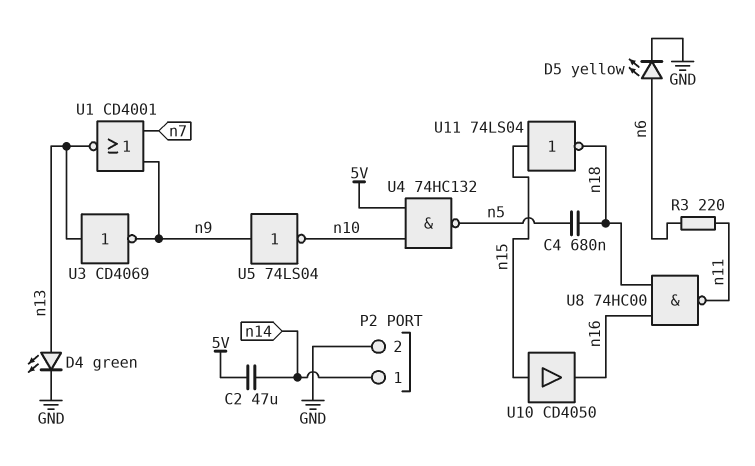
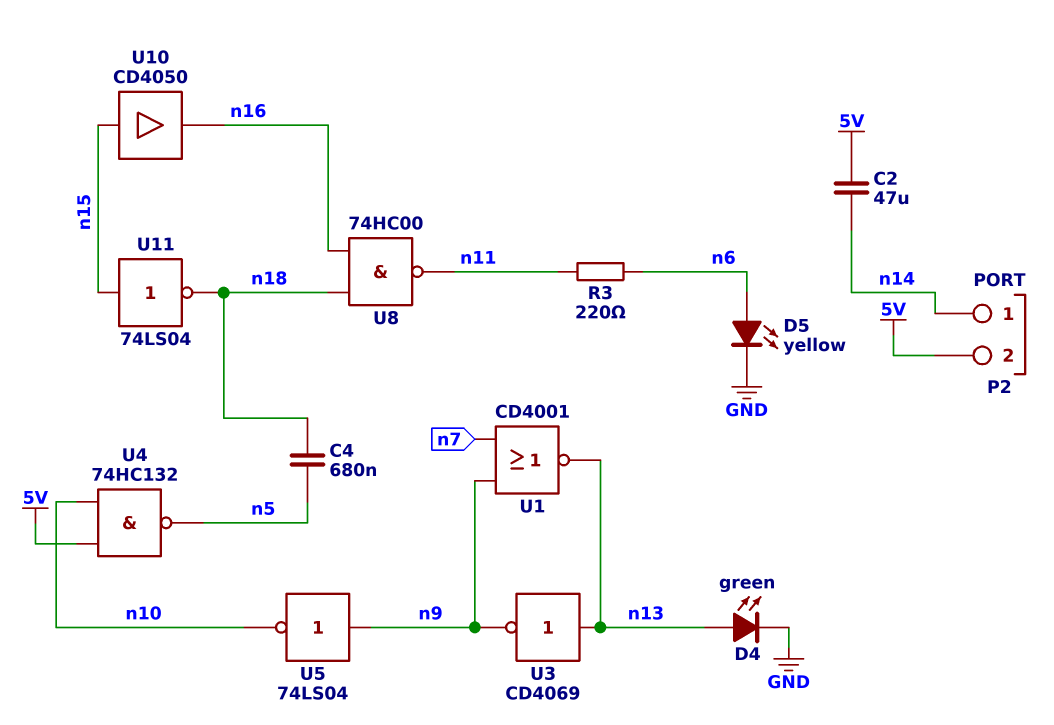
P2 pin 2: GND -> 5V

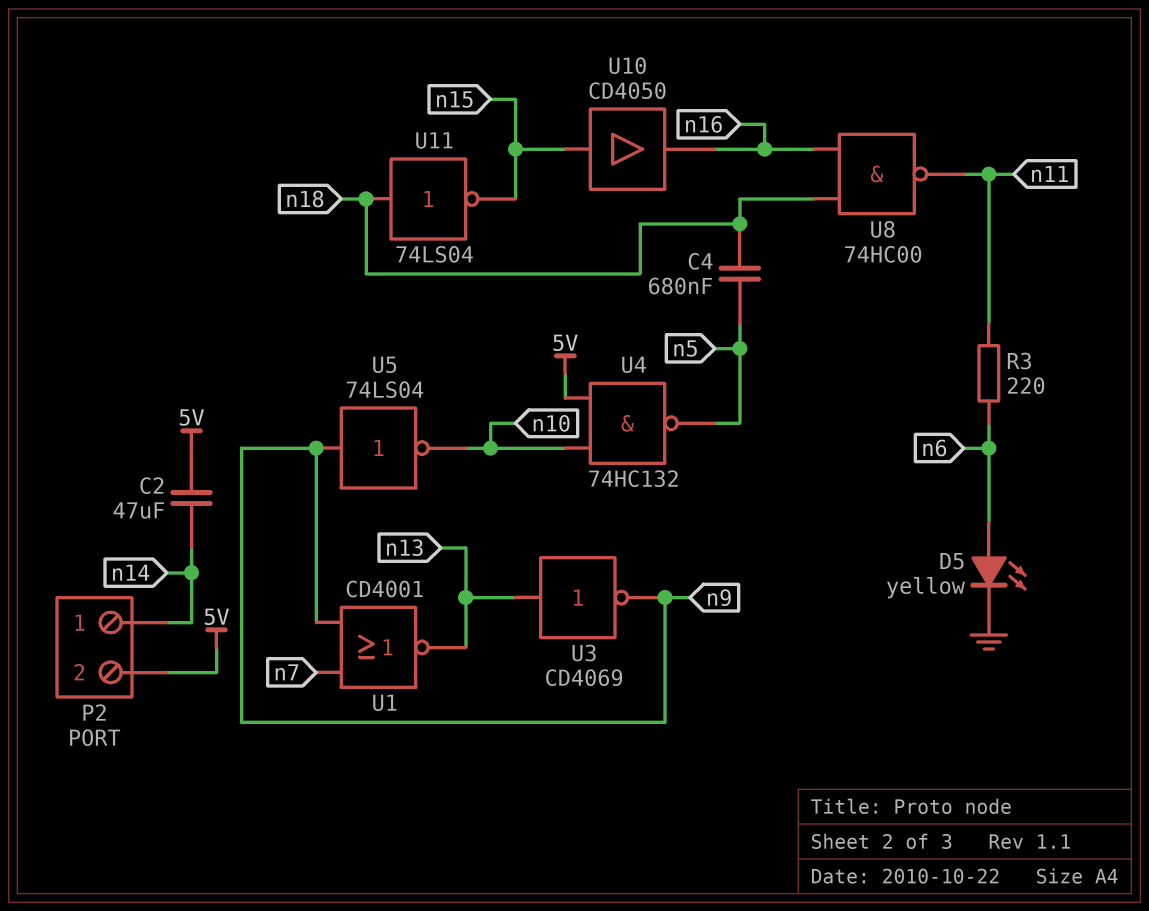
D4: LED green (A n13, K GND) -> none
U11: NOT 74LS04 (in n15, out n18) -> NOT 74LS04 (in n18, out n15)

